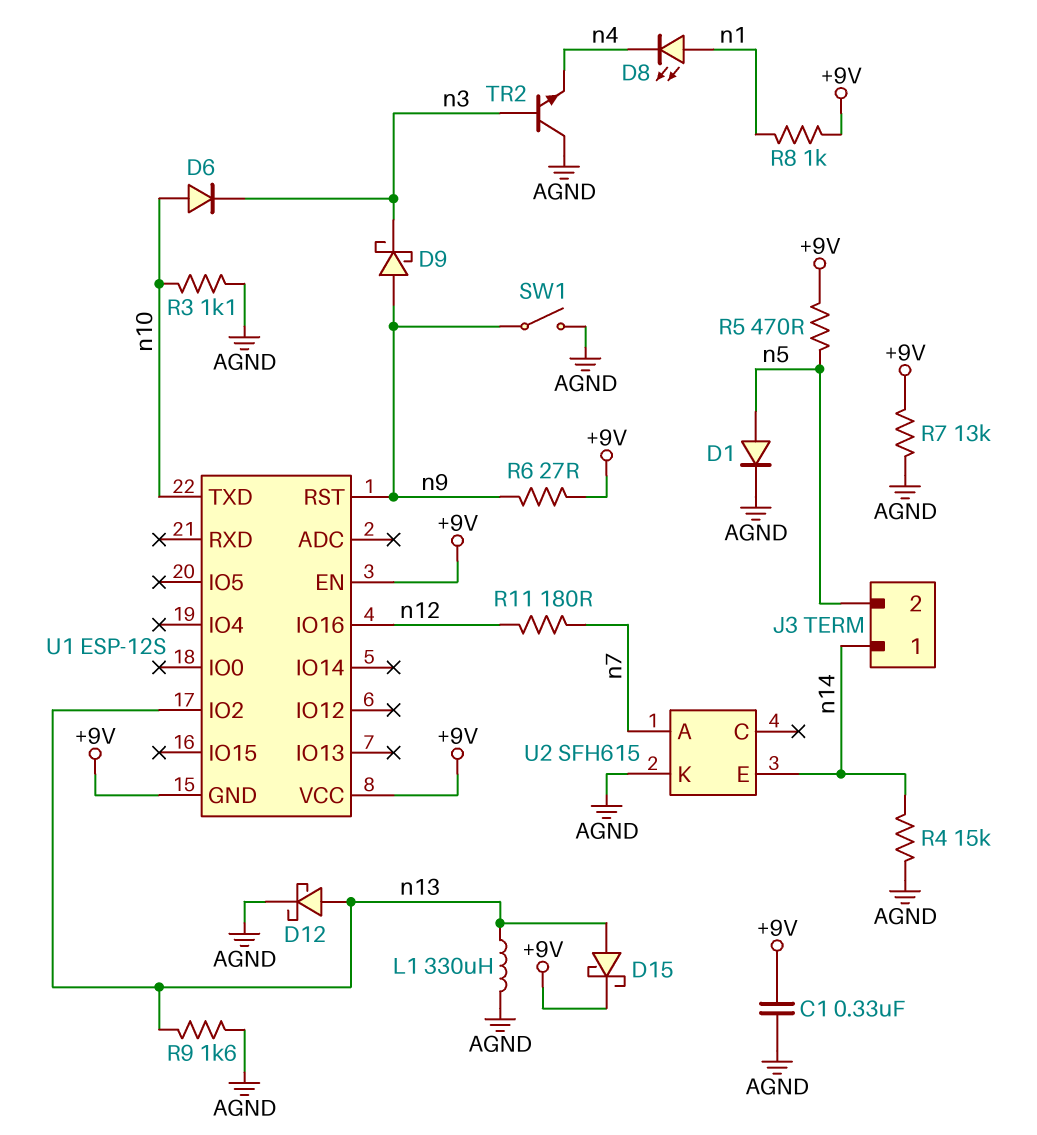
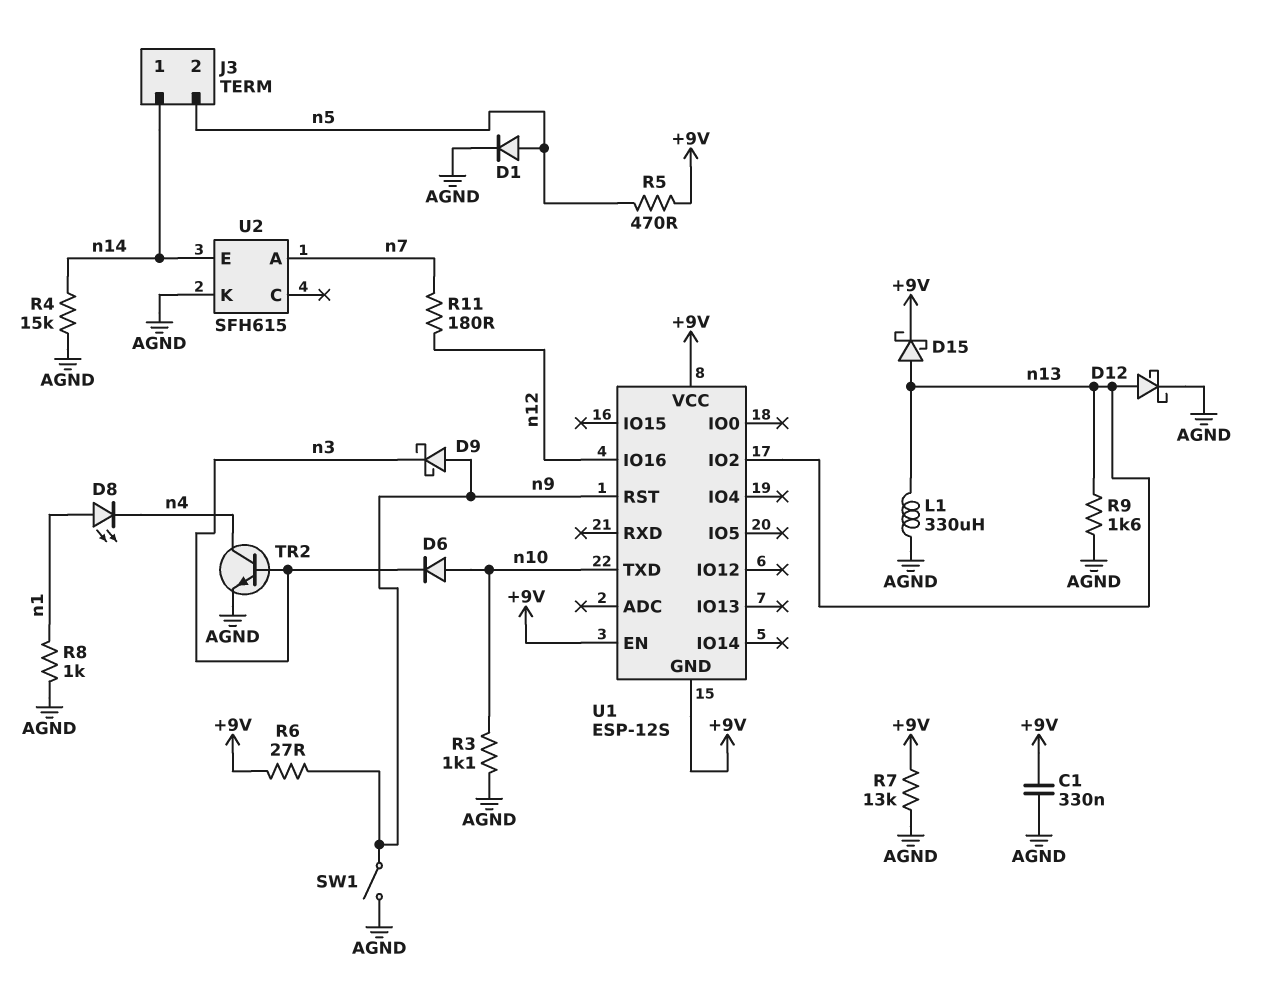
R8: 1k (+9V, n1) -> 1k (AGND, n1)
TR2: NPN (B n3, C AGND, E n4) -> NPN (B n3, C n4, E AGND)

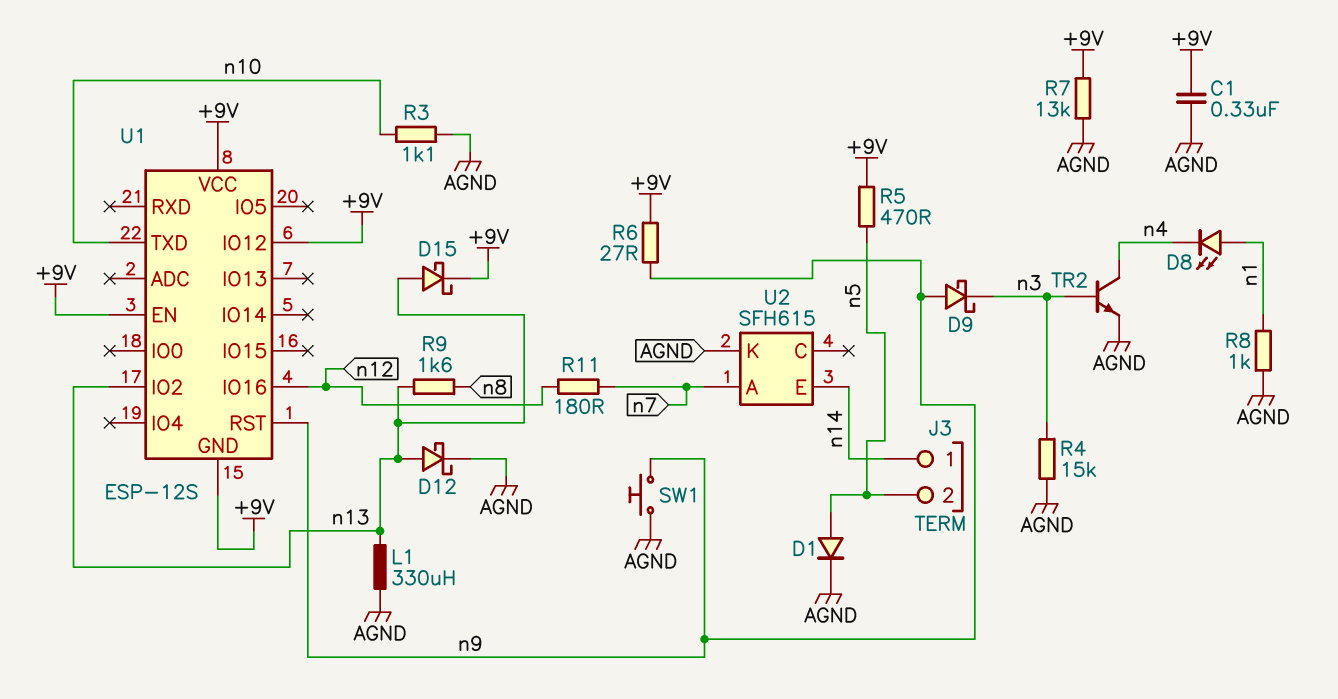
D6: diode (A n10, K n3) -> none
R4: 15k (AGND, n14) -> 15k (AGND, n3)
R9: 1.6k (AGND, n13) -> 1.6k (n8, n13)
SW1: switch (AGND, n9) -> button (AGND, n9)
U1 pin IO12: none -> +9V

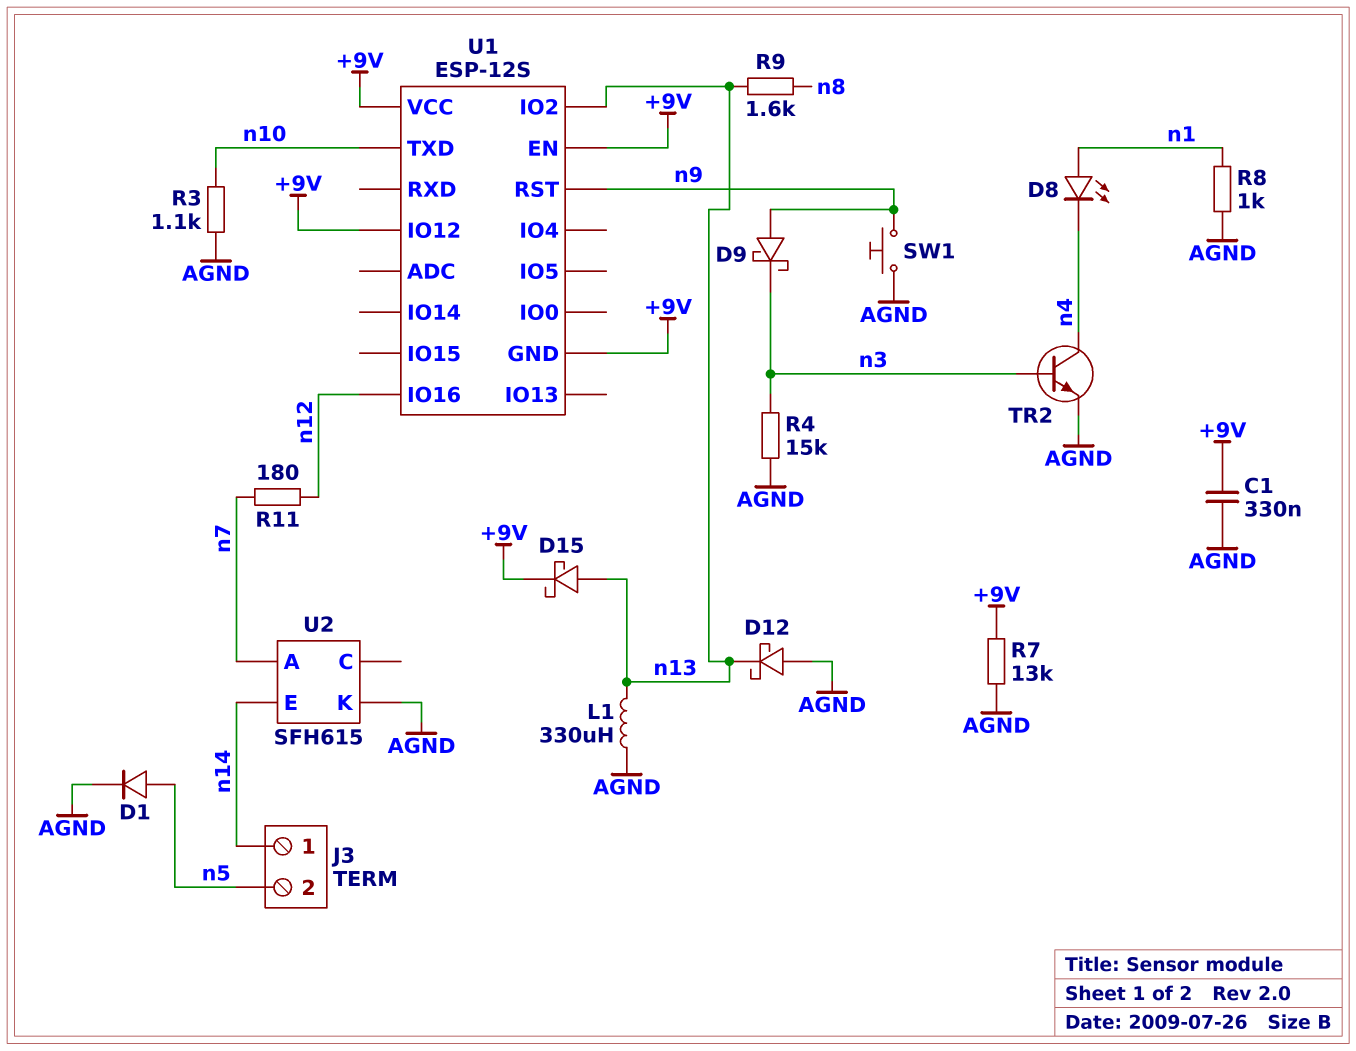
D12: schottky (A n13, K AGND) -> schottky (A AGND, K n13)
R5: 470 (+9V, n5) -> none
R6: 27 (+9V, n9) -> none

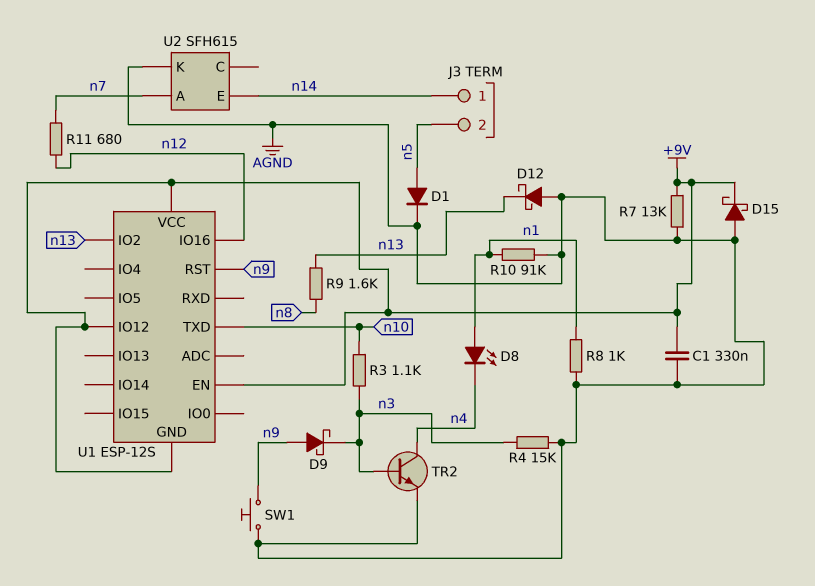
D15: schottky (A n13, K +9V) -> schottky (A AGND, K +9V)
L1: 330uH (AGND, n13) -> none
R3: 1.1k (AGND, n10) -> 1.1k (n3, n10)
R10: none -> 91k (AGND, n1)
R11: 180 (n7, n12) -> 680 (n7, n12)

